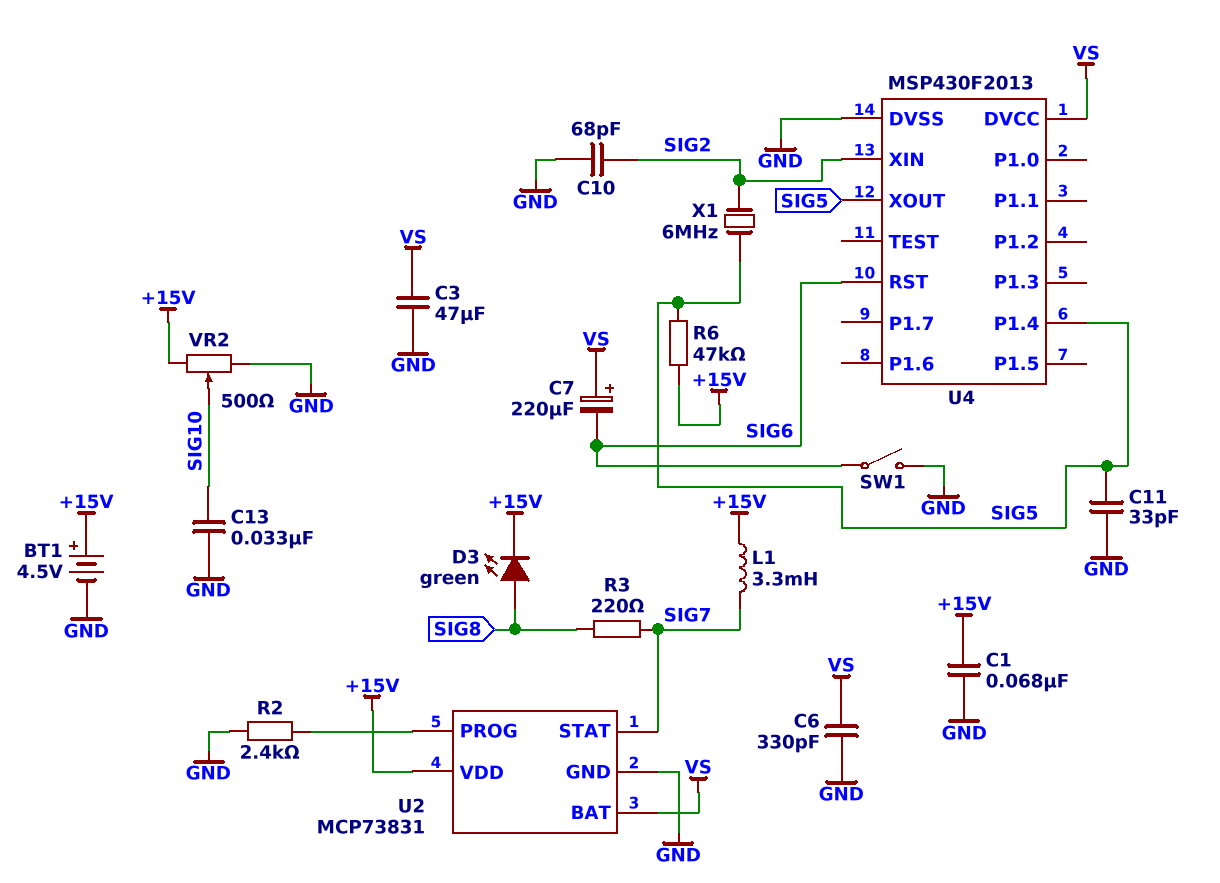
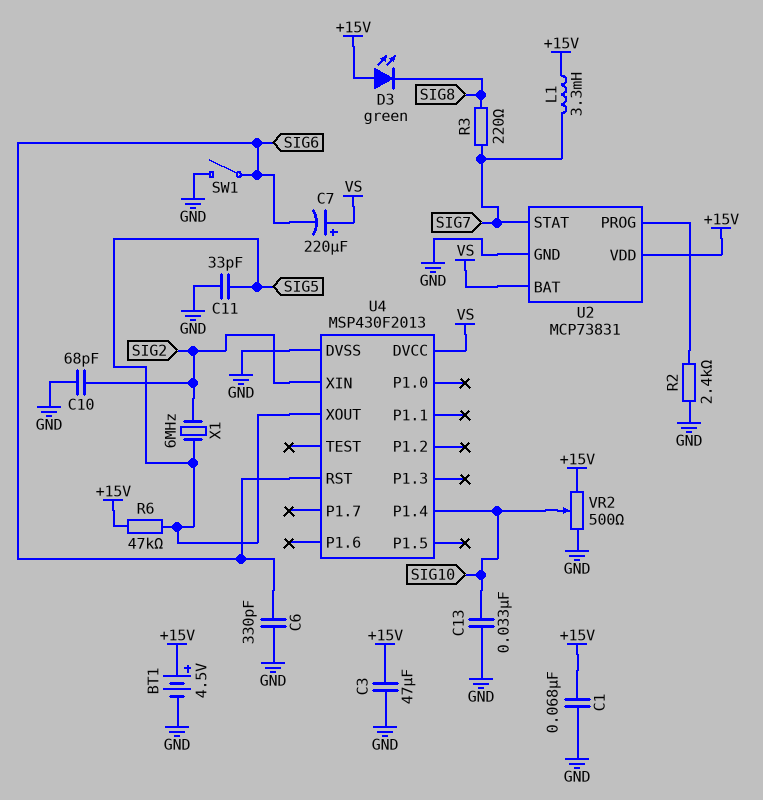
C3: 47uF (GND, VS) -> 47uF (+15V, GND)
C6: 330pF (GND, VS) -> 330pF (GND, SIG6)
D3: LED green (A SIG8, K +15V) -> LED green (A +15V, K SIG8)
U4 pin P1.4: SIG5 -> SIG10

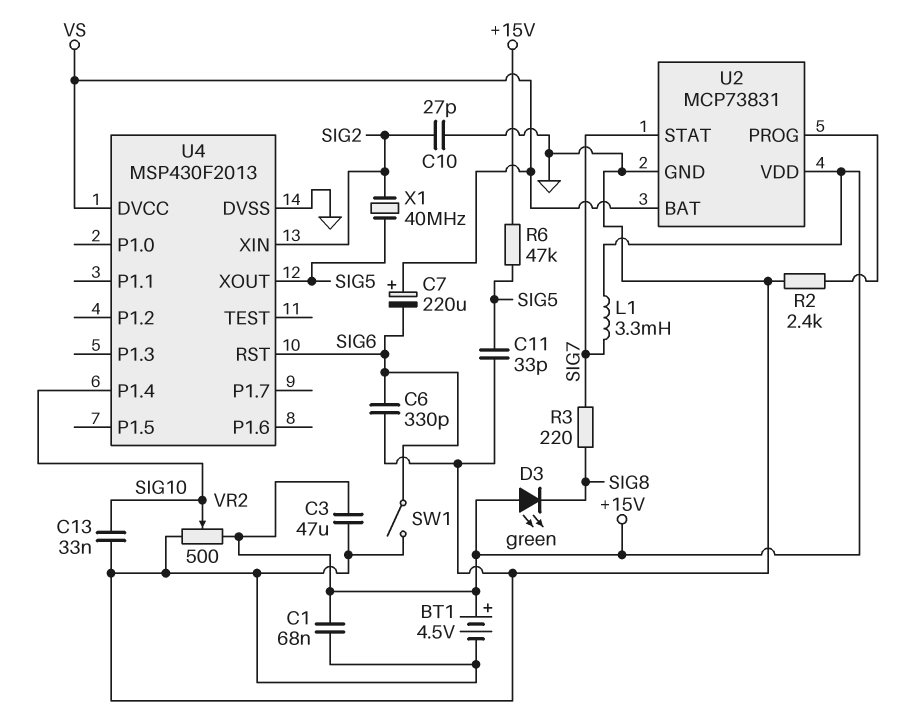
C10: 68pF (GND, SIG2) -> 27pF (GND, SIG2)
X1: 6MHz (SIG2, SIG5) -> 40MHz (SIG2, SIG5)

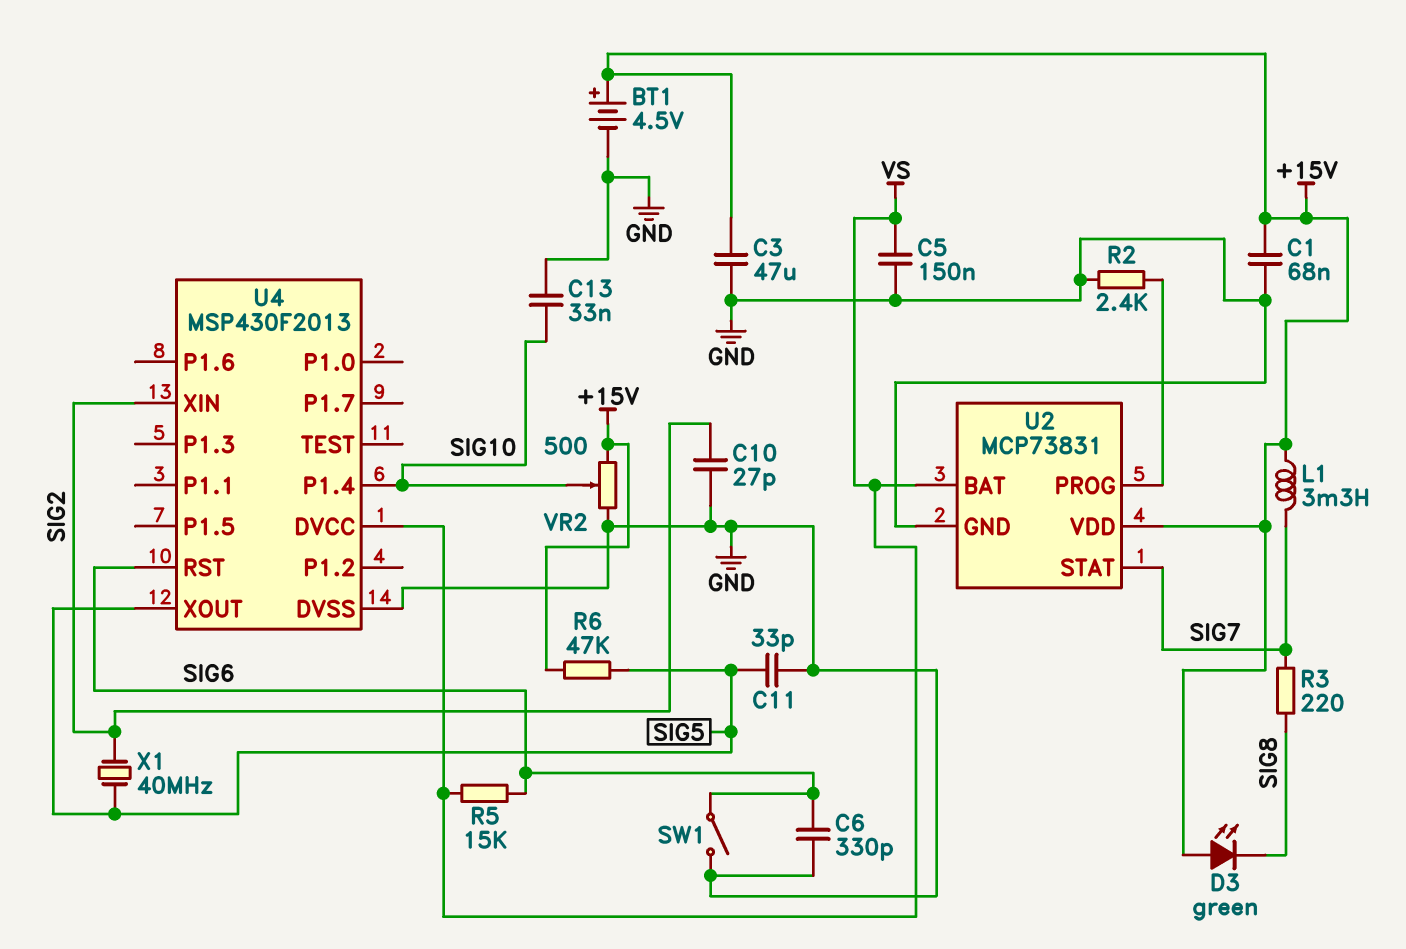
C5: none -> 150nF (GND, VS)
C7: 220uF (plus VS, minus SIG6) -> none
R5: none -> 15k (SIG6, VS)

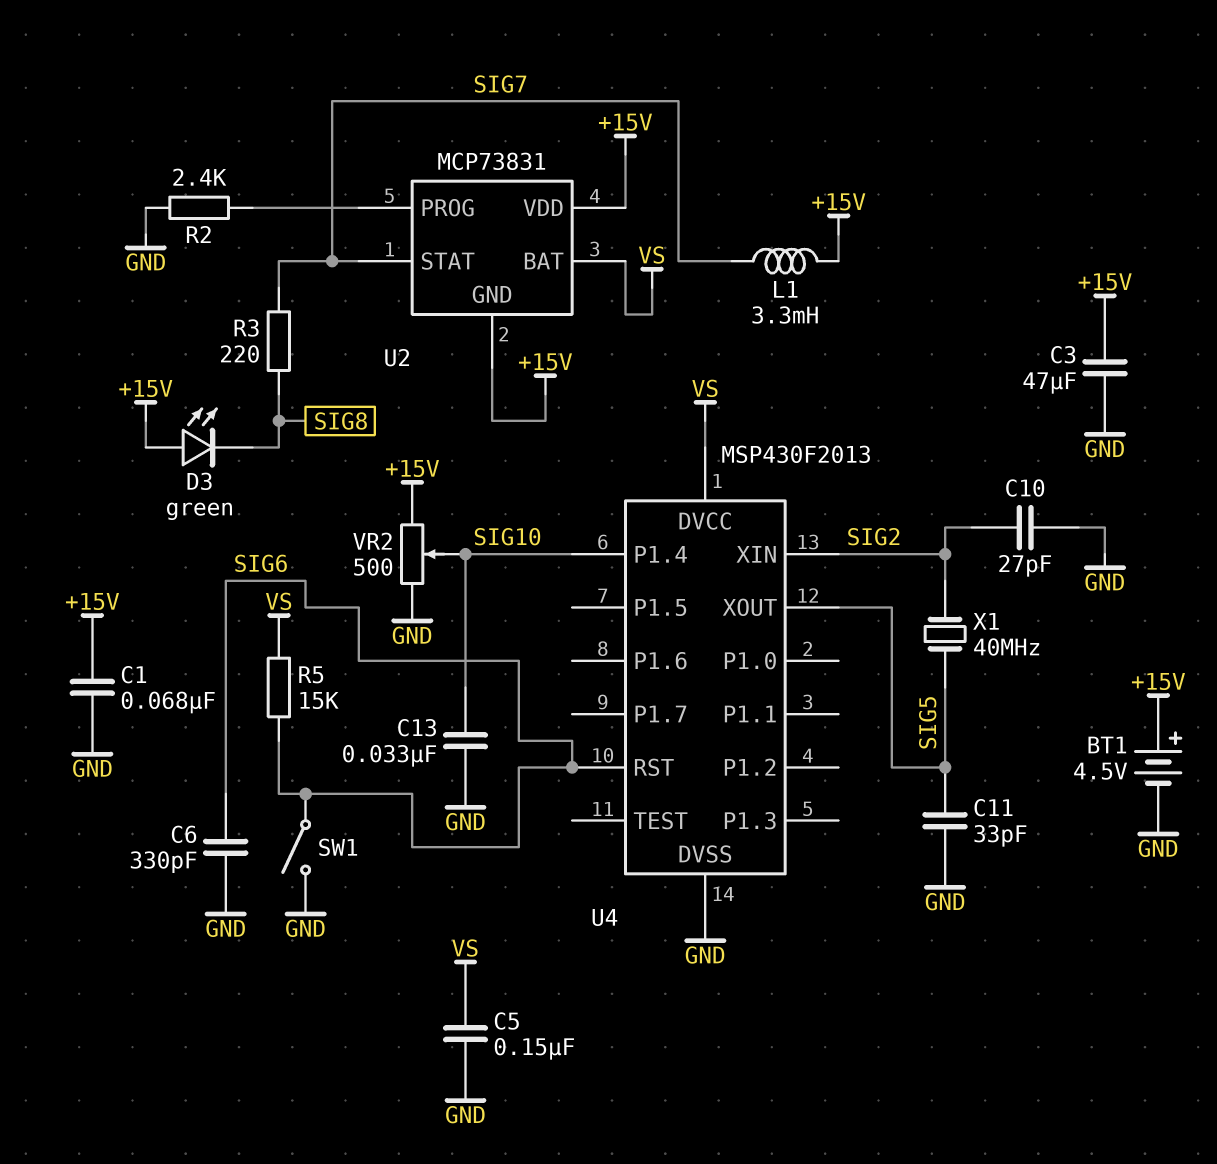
R6: 47k (+15V, SIG5) -> none
U2 pin GND: GND -> +15V

